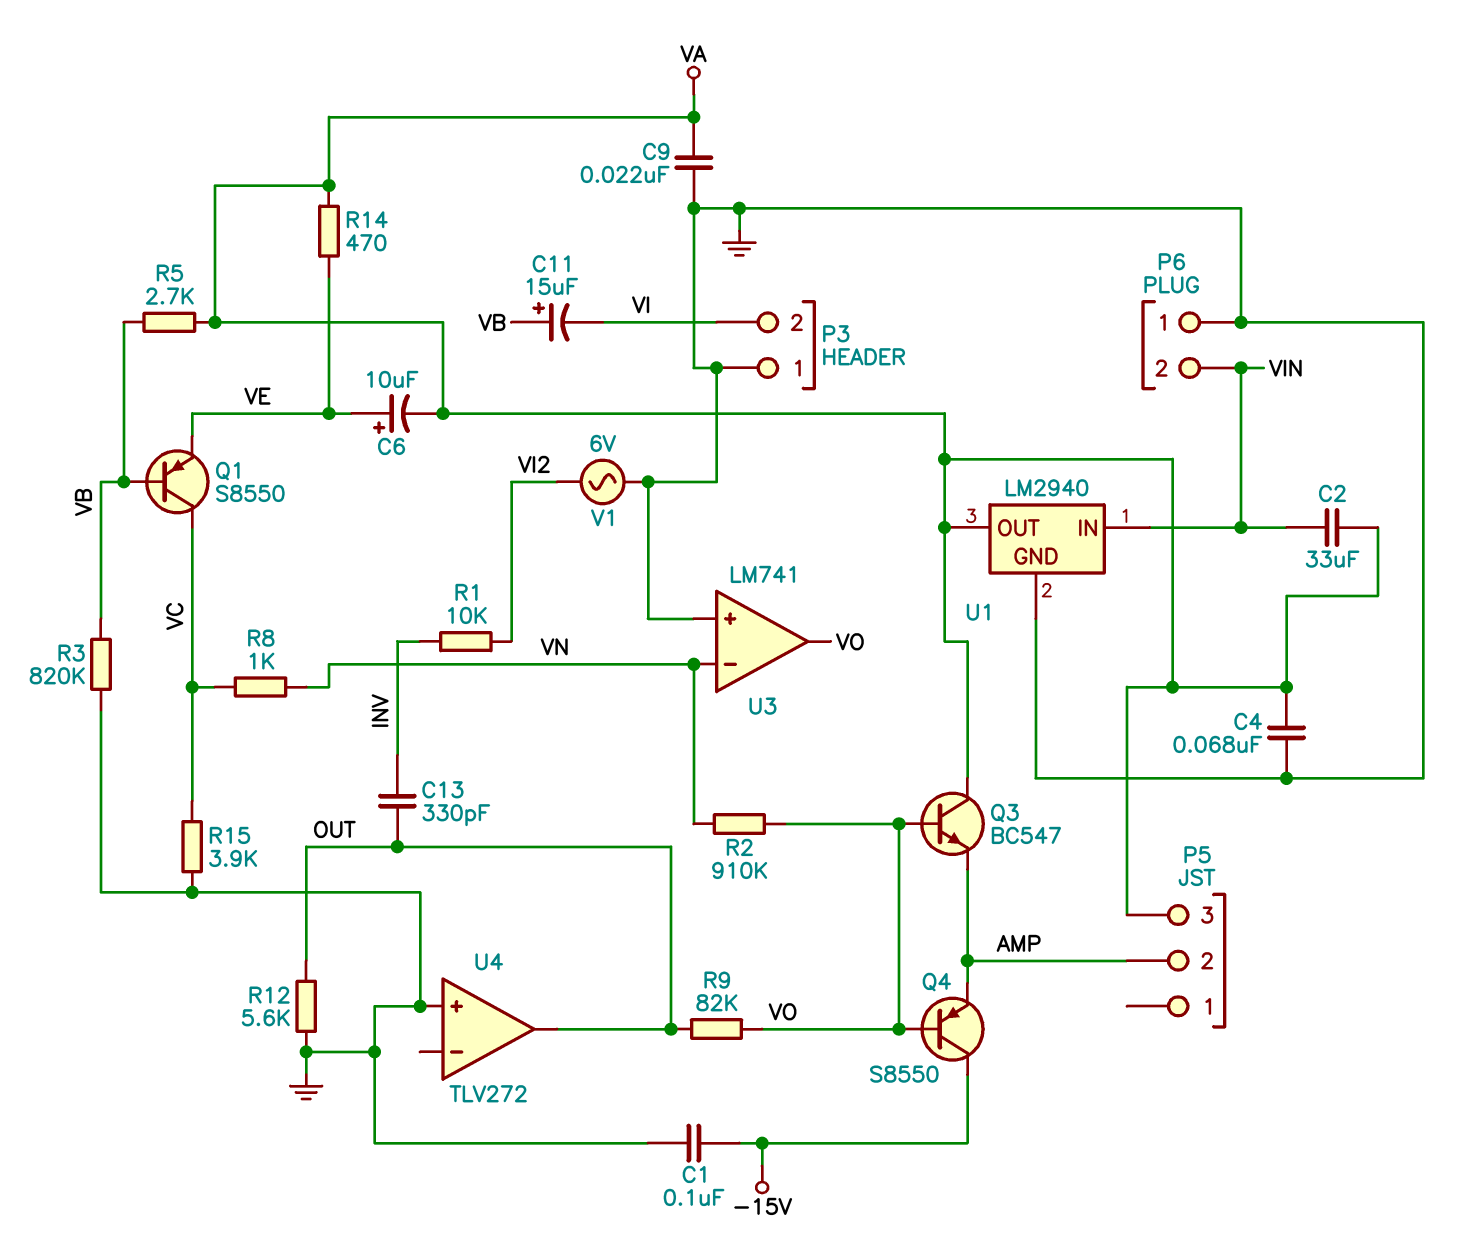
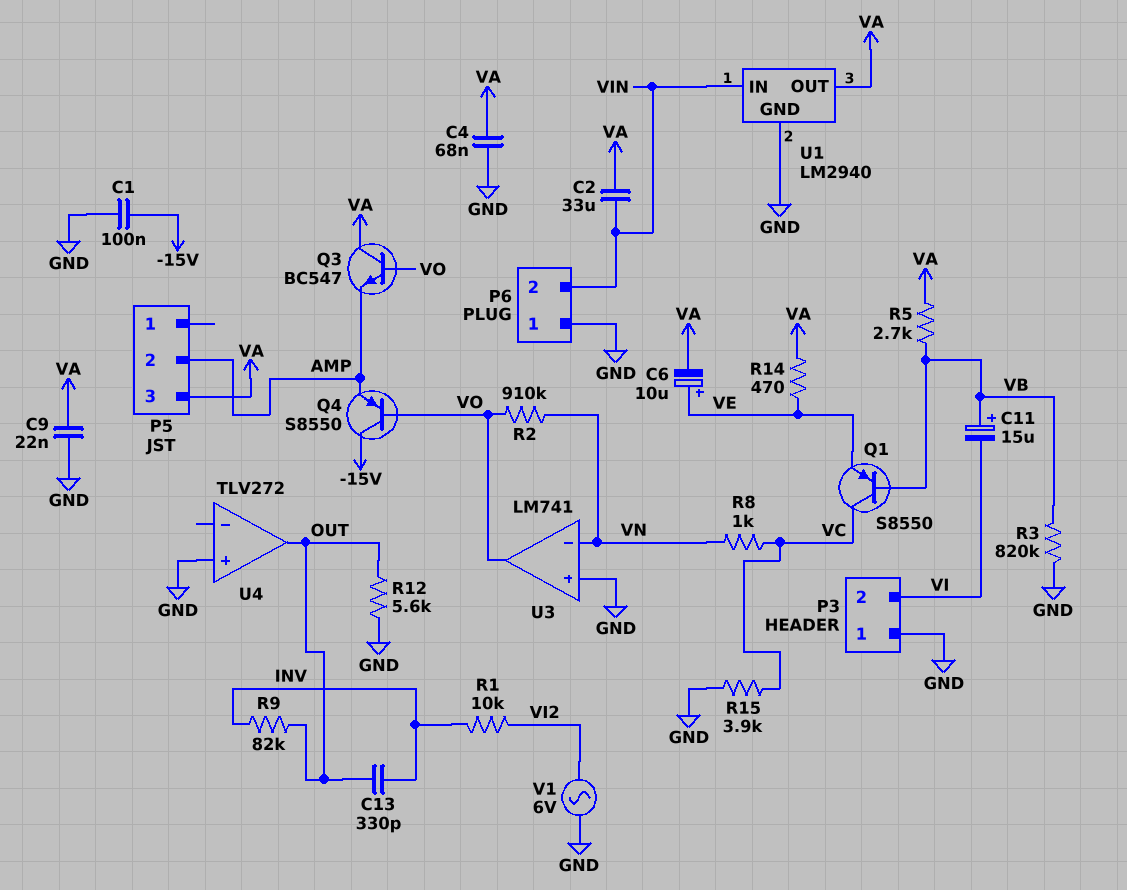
R9: 82k (OUT, VO) -> 82k (INV, OUT)

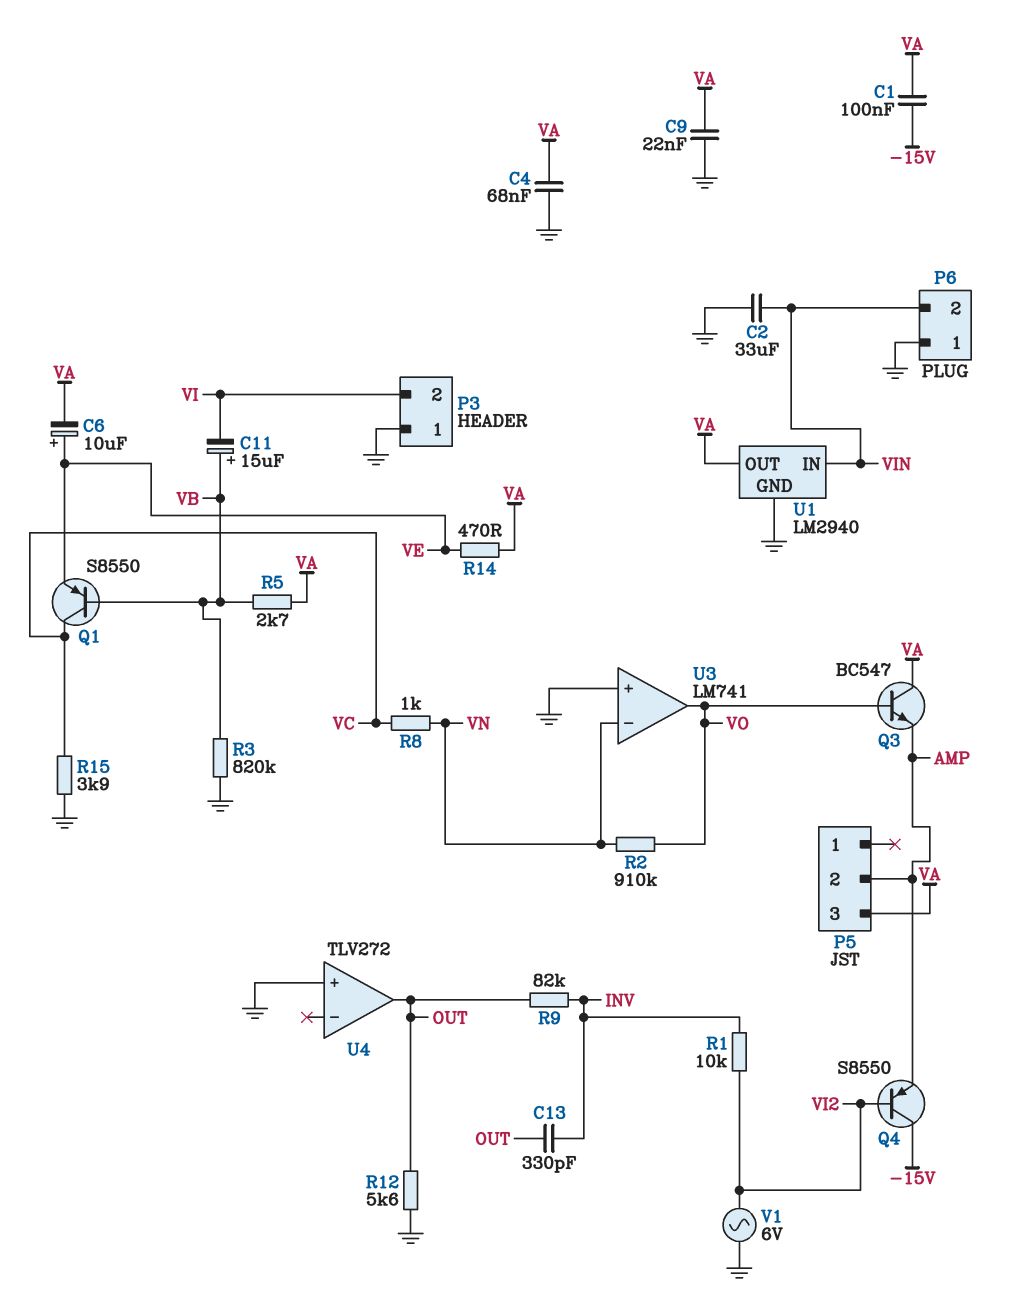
C1: 100nF (-15V, GND) -> 100nF (-15V, VA)
C2: 33uF (VA, VIN) -> 33uF (GND, VIN)
Q4: PNP S8550 (B VO, C -15V, E AMP) -> PNP S8550 (B VI2, C -15V, E AMP)

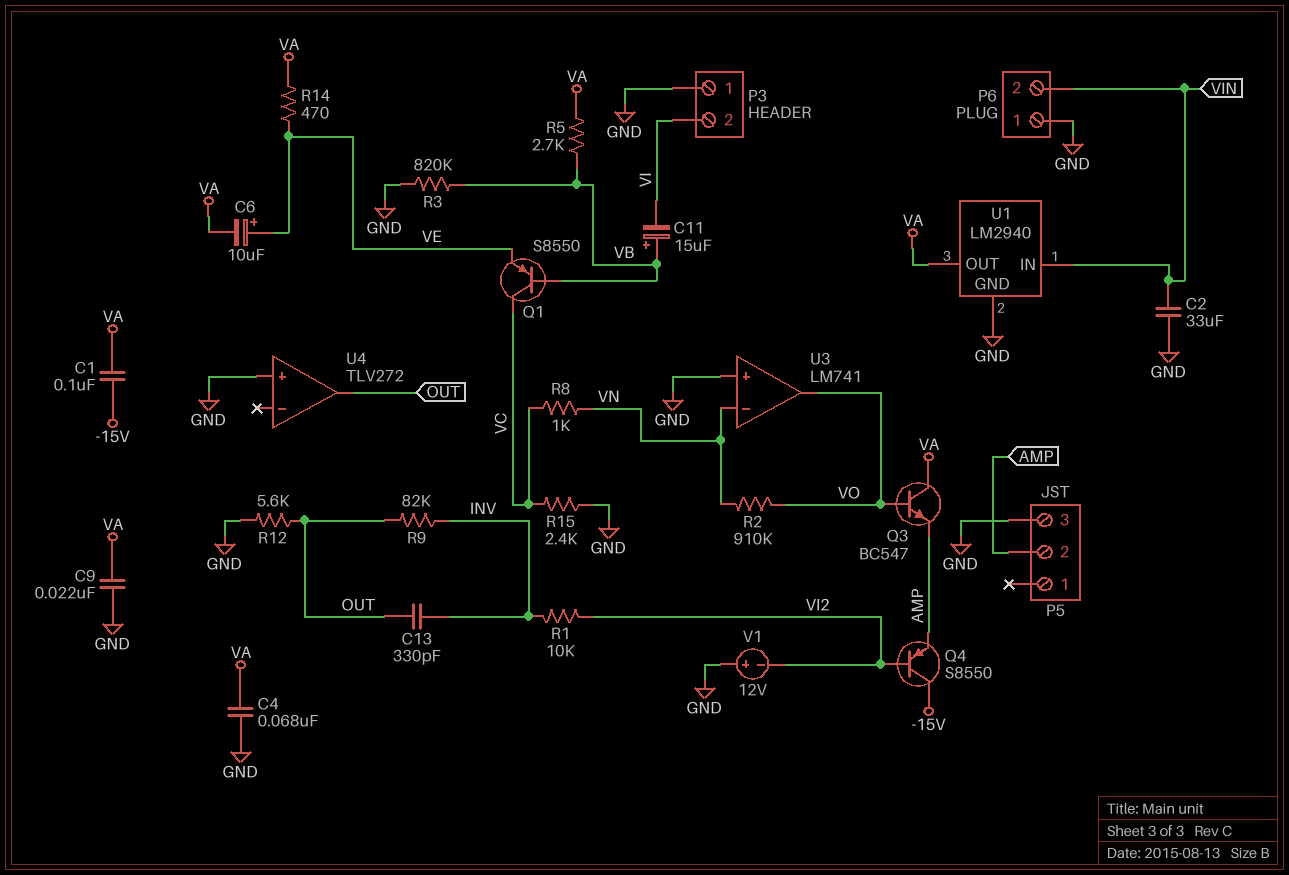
P5 pin 3: VA -> GND
R15: 3.9k (GND, VC) -> 2.4k (GND, VC)
V1: AC 6V (GND, VI2) -> 12V (plus GND, minus VI2)

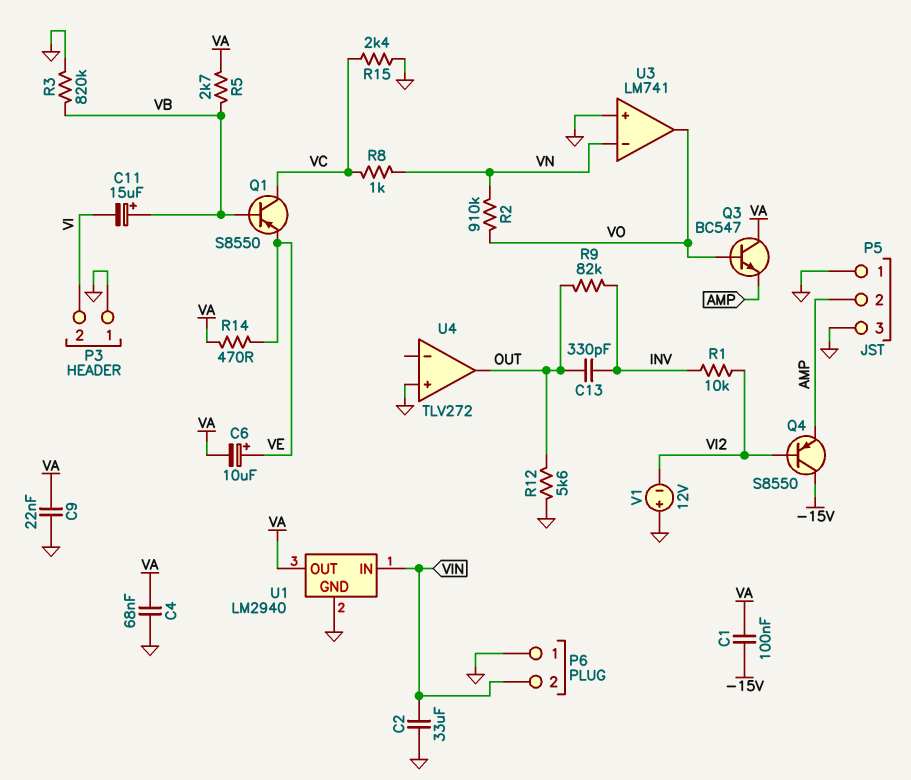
P5 pin 1: none -> GND

